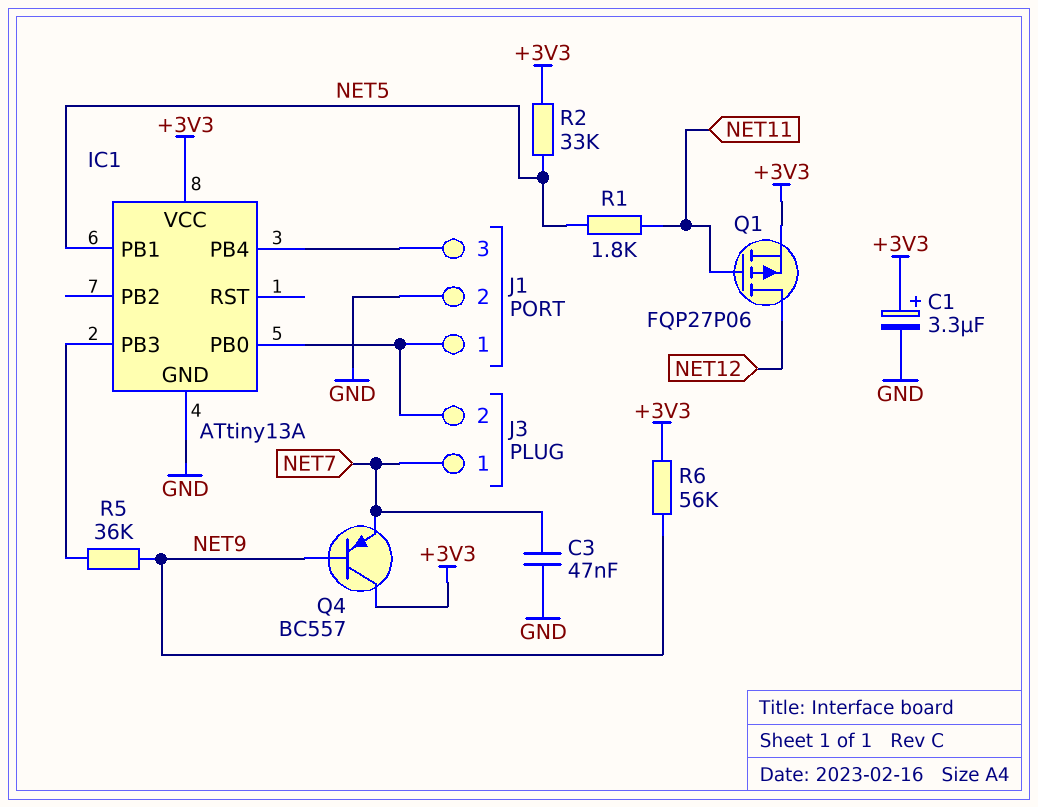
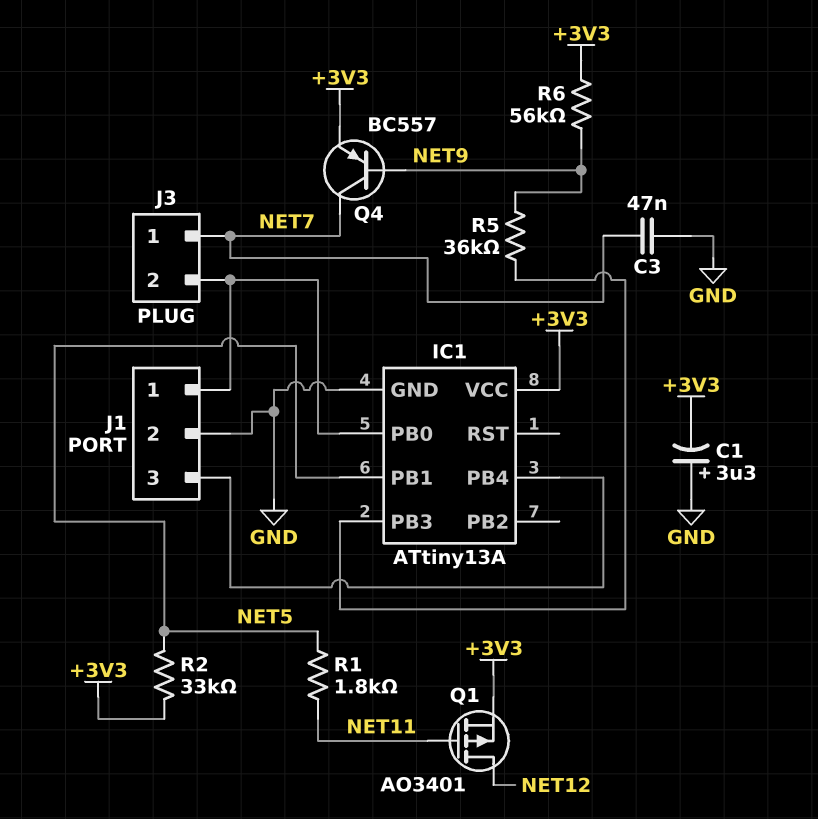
C1: 3.3uF (plus +3V3, minus GND) -> 3.3uF (plus GND, minus +3V3)
Q1: PMOS FQP27P06 (G NET11, D NET12, S +3V3) -> PMOS AO3401 (G NET11, D NET12, S +3V3)
Q4: PNP BC557 (B NET9, C +3V3, E NET7) -> PNP BC557 (B NET9, C NET7, E +3V3)

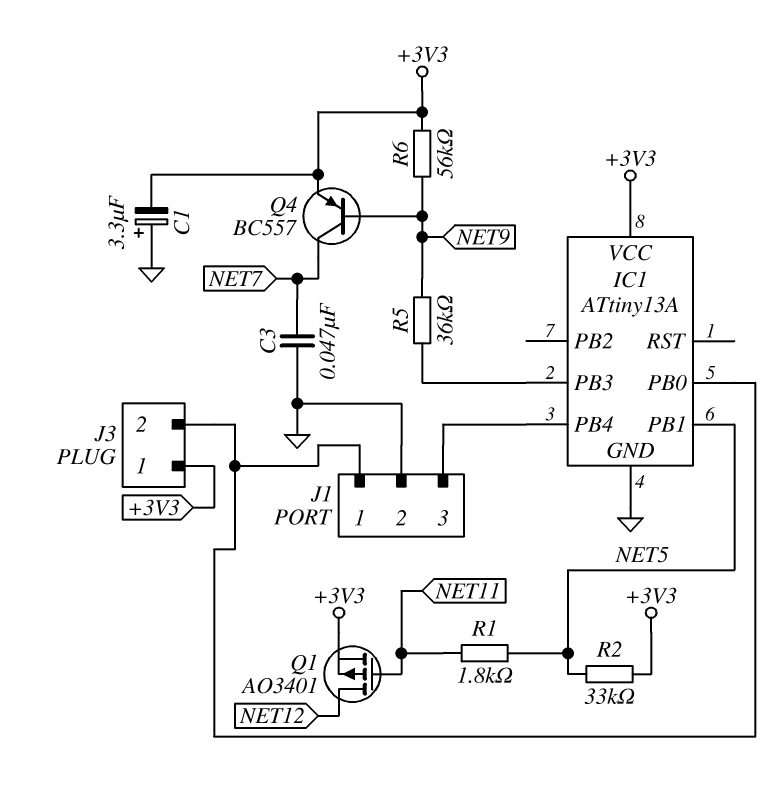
J3 pin 1: NET7 -> +3V3

